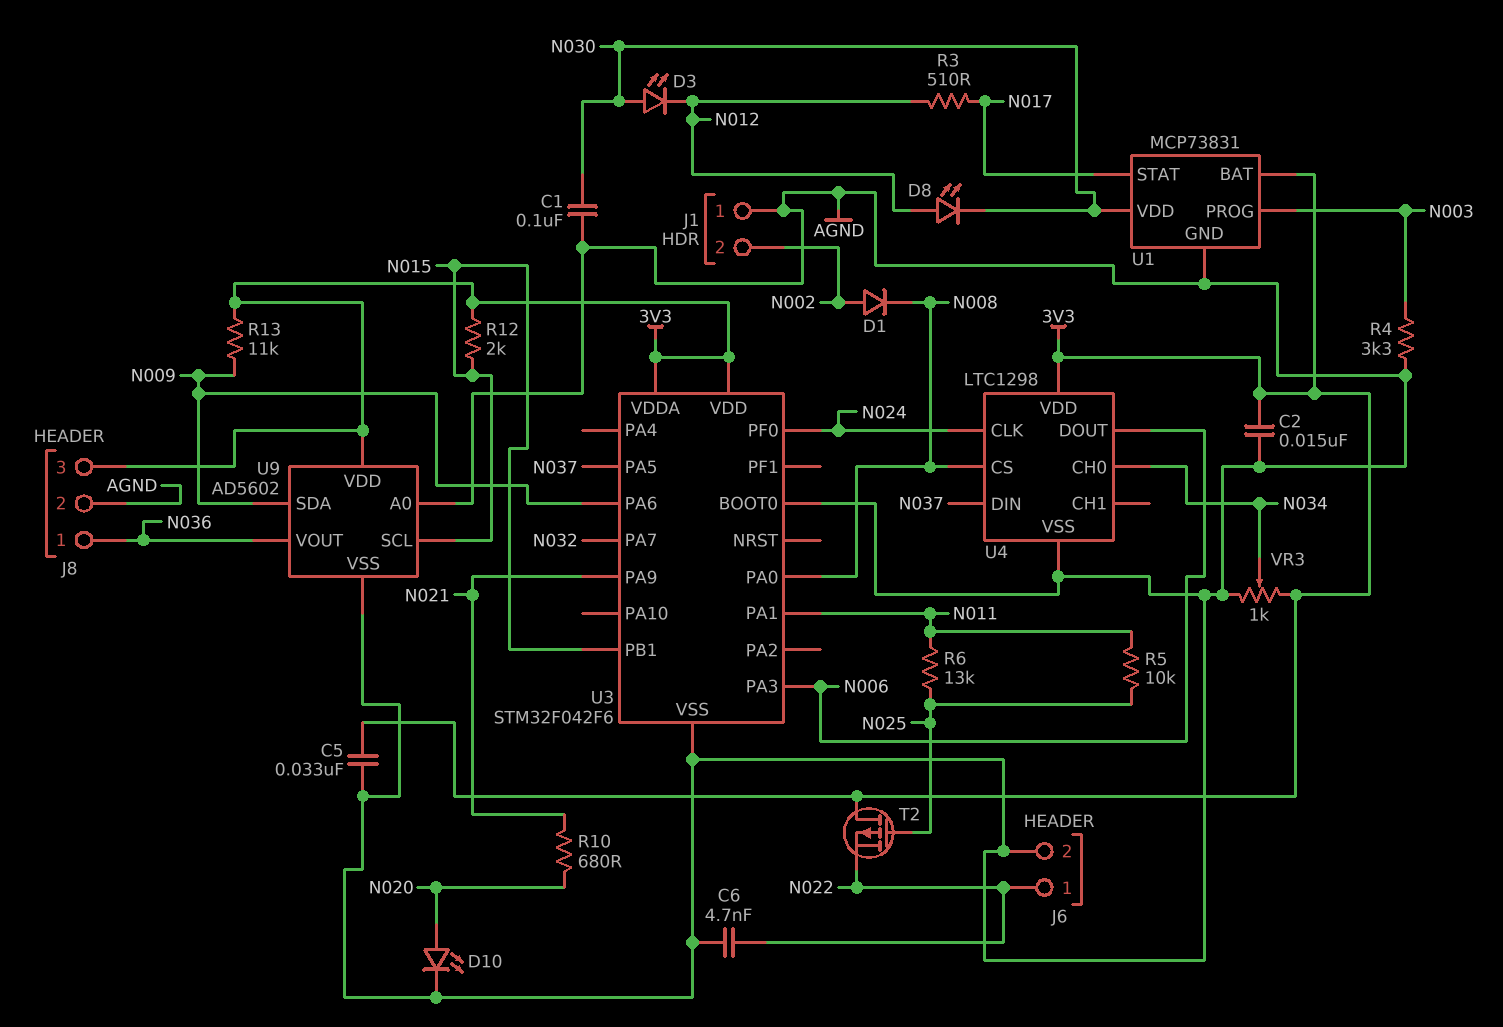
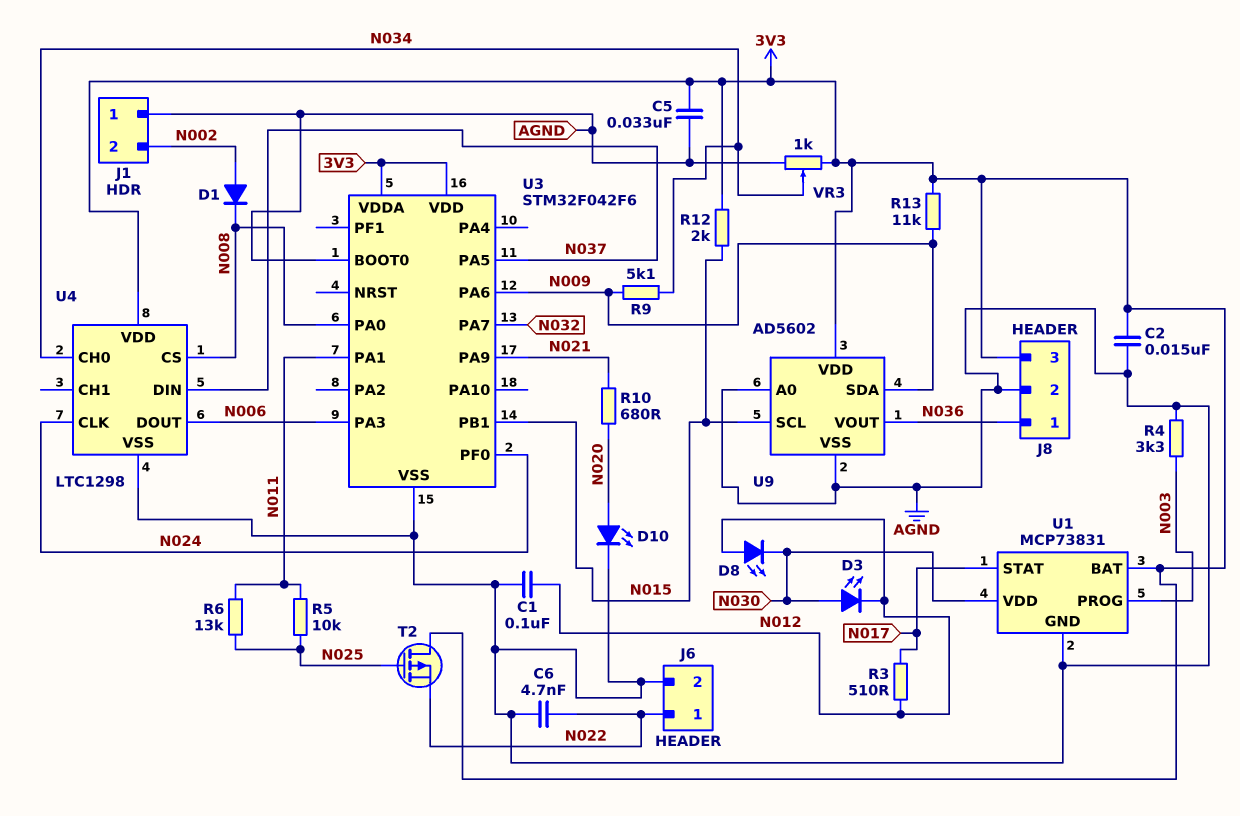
C1: 100nF (AGND, N030) -> 100nF (AGND, N012)
R9: none -> 5.1k (N009, N034)

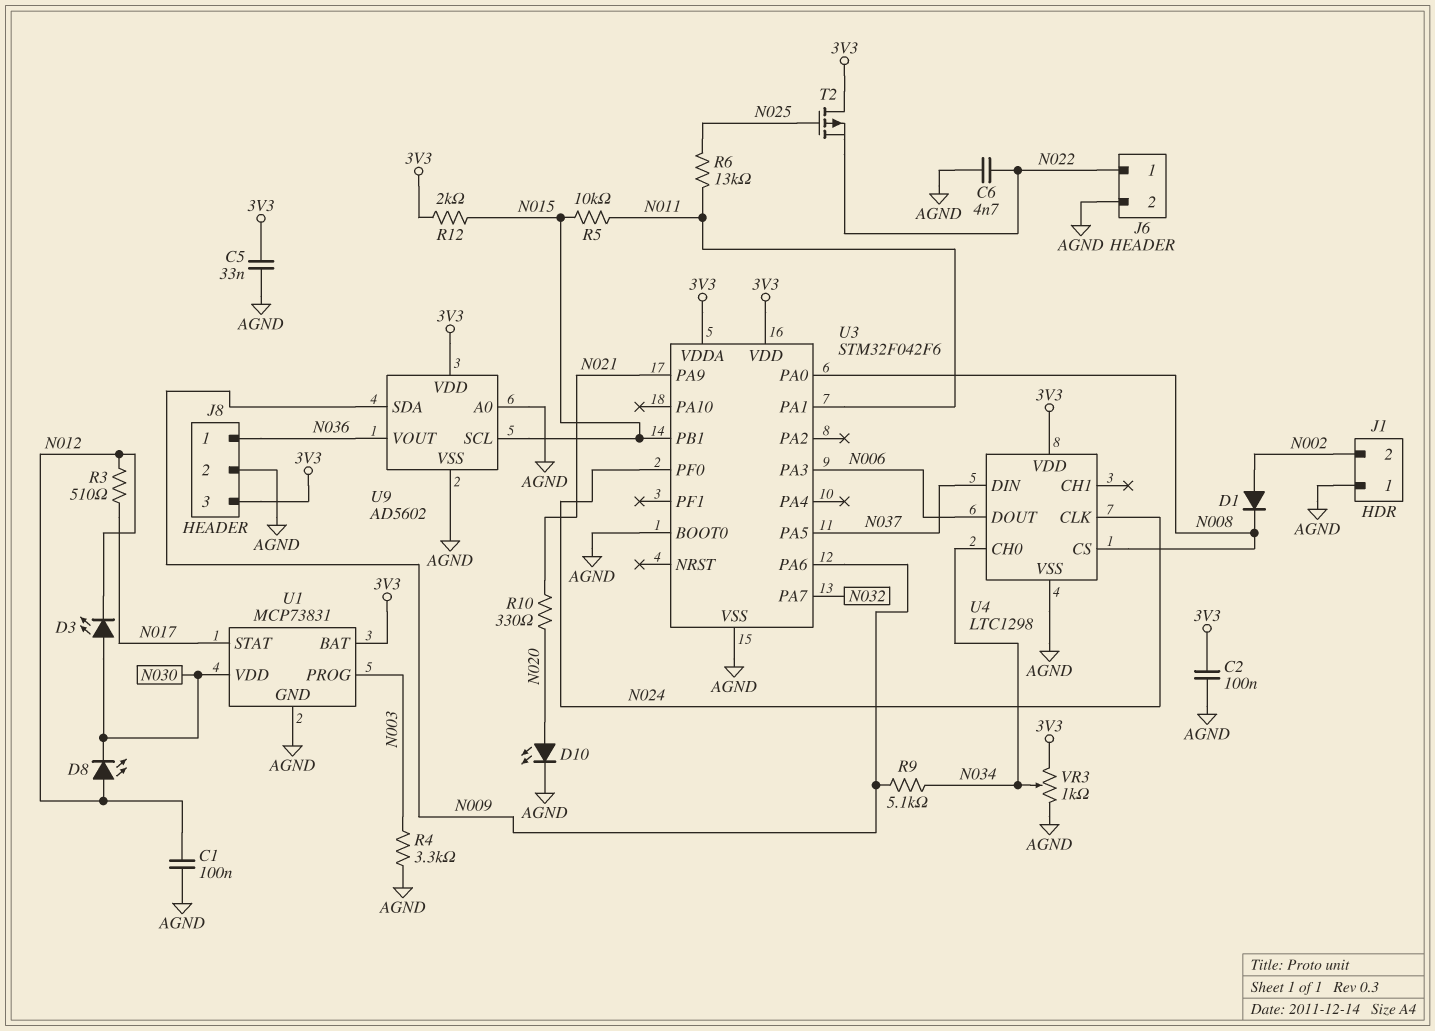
C2: 15nF (3V3, AGND) -> 100nF (3V3, AGND)
R5: 10k (N011, N025) -> 10k (N011, N015)
R10: 680 (N020, N021) -> 330 (N020, N021)
R13: 11k (3V3, N009) -> none

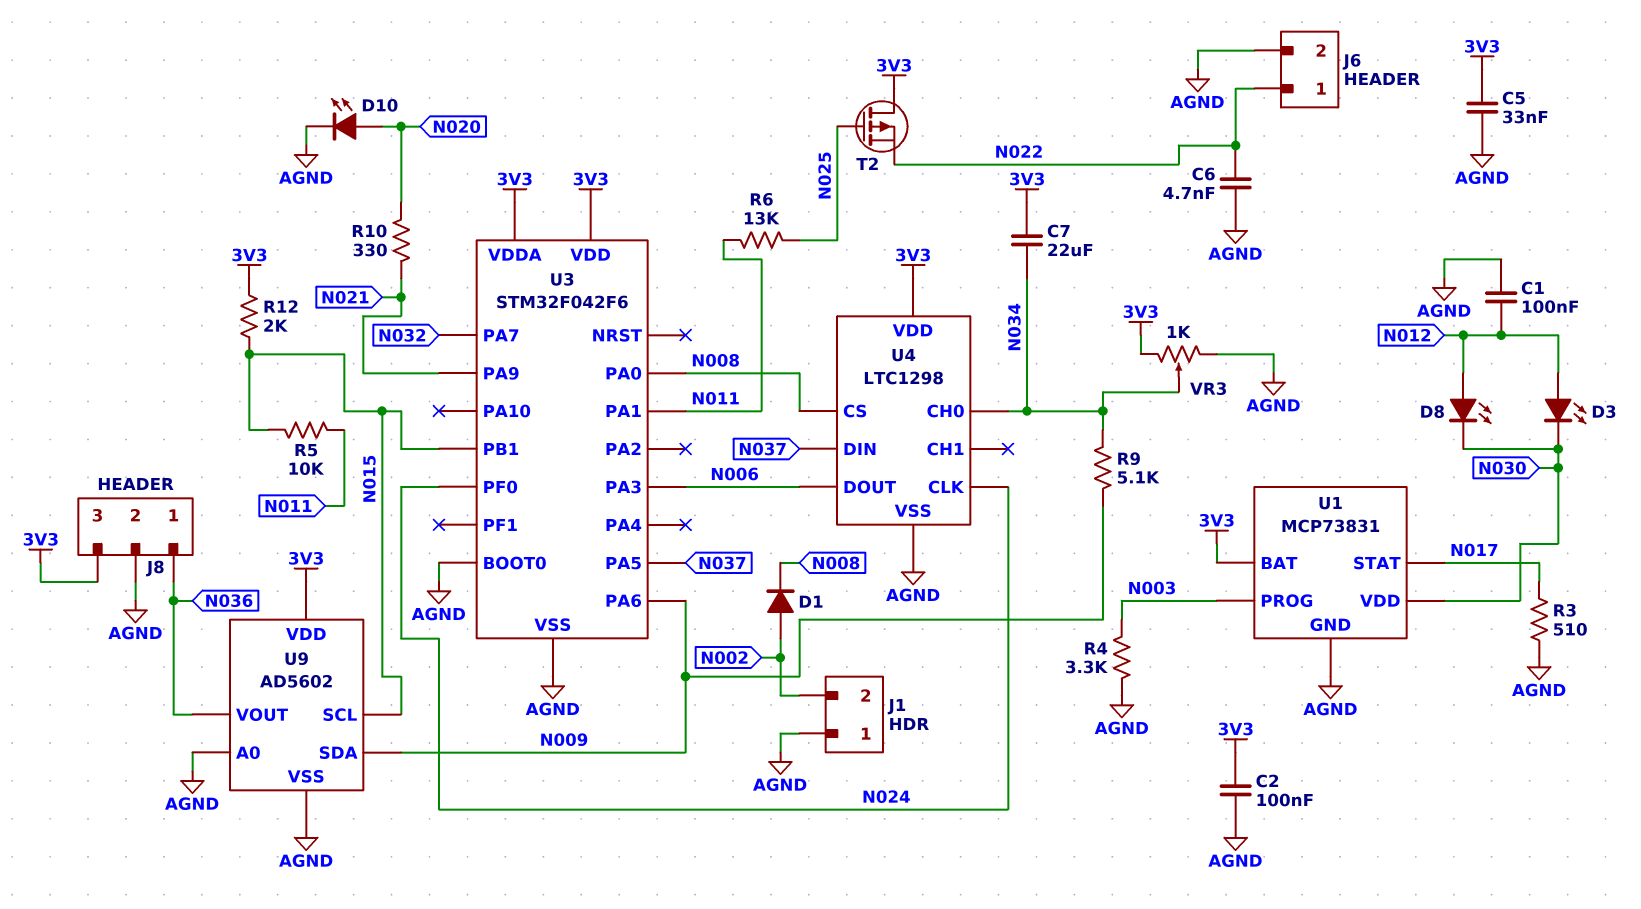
C7: none -> 22uF (3V3, N034)
D3: LED (A N030, K N012) -> LED (A N012, K N030)
R3: 510 (N012, N017) -> 510 (AGND, N017)

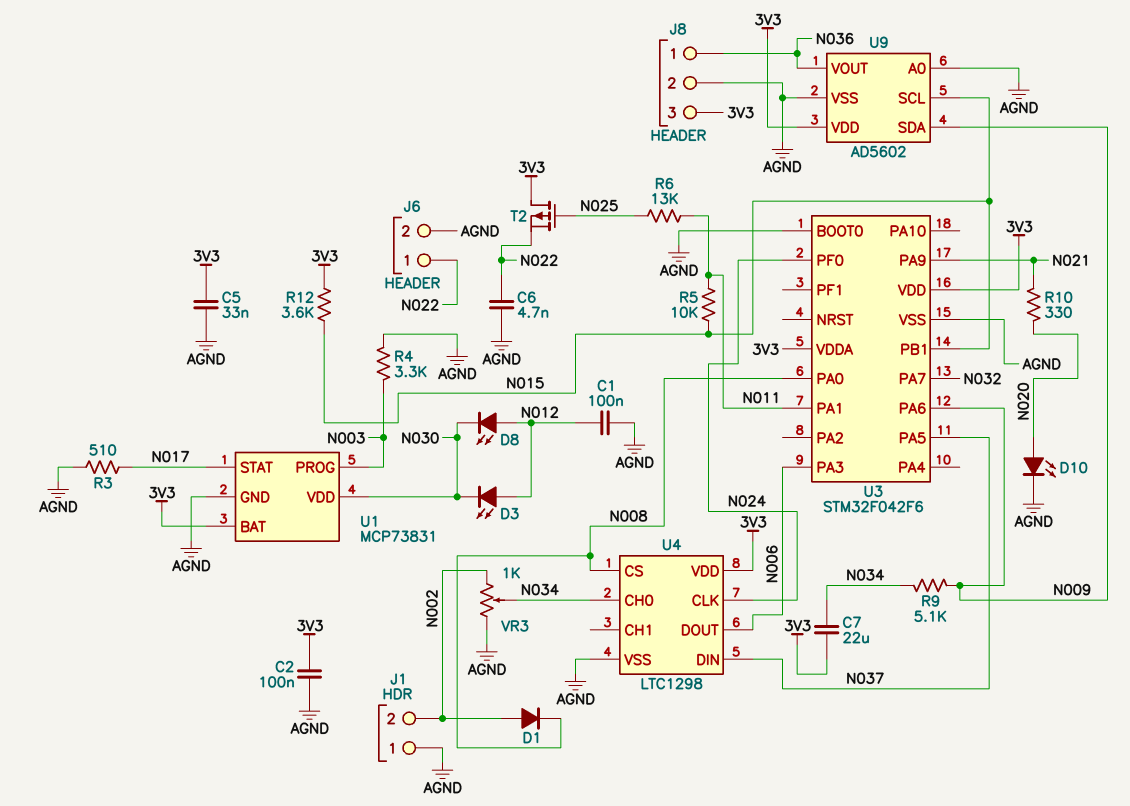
R12: 2k (3V3, N015) -> 3.6k (3V3, N015)
VR3: 1k (3V3, AGND, wiper N034) -> 1k (AGND, N002, wiper N034)

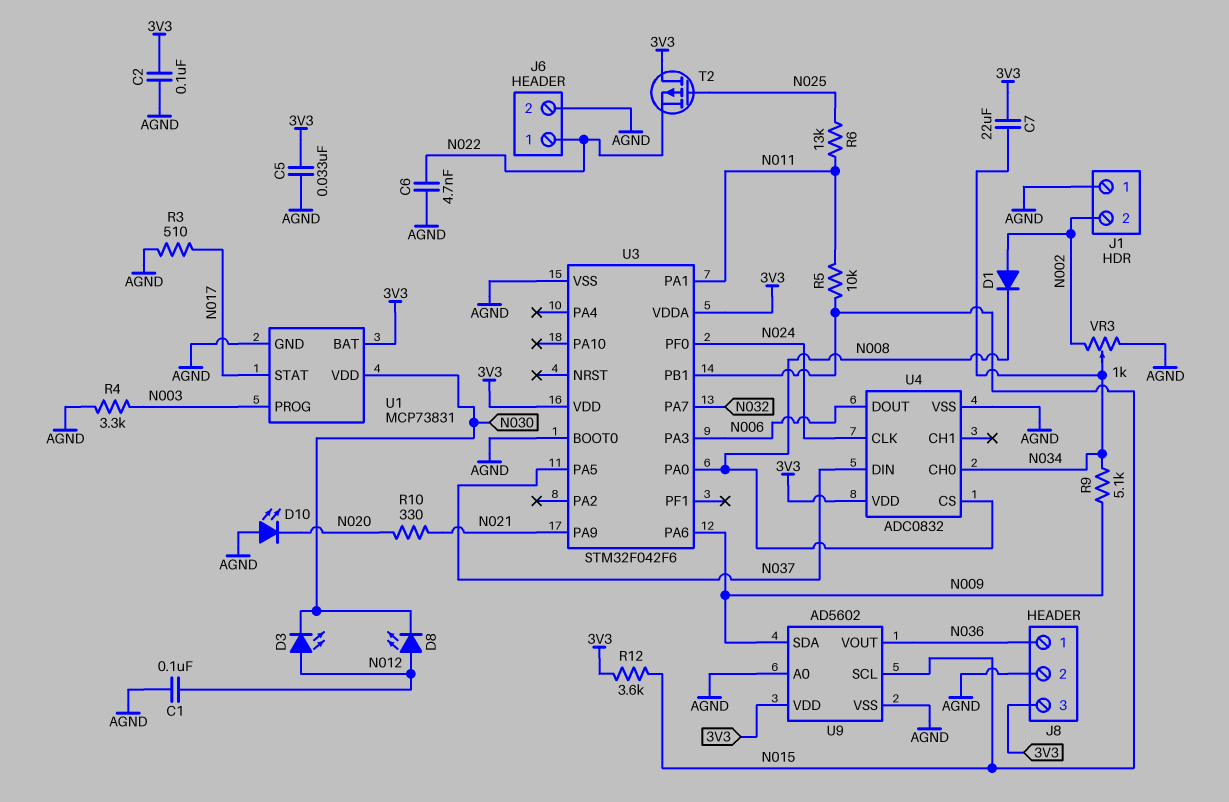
D10: LED (A N020, K AGND) -> LED (A AGND, K N020)
U4: LTC1298 -> ADC0832

